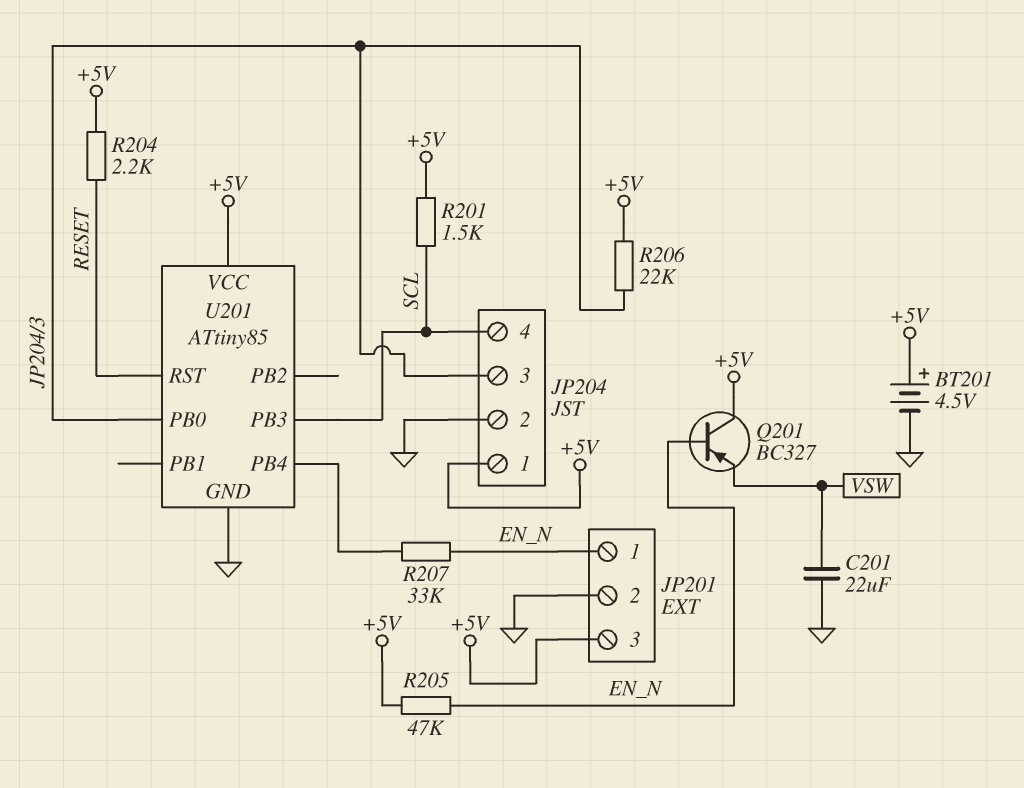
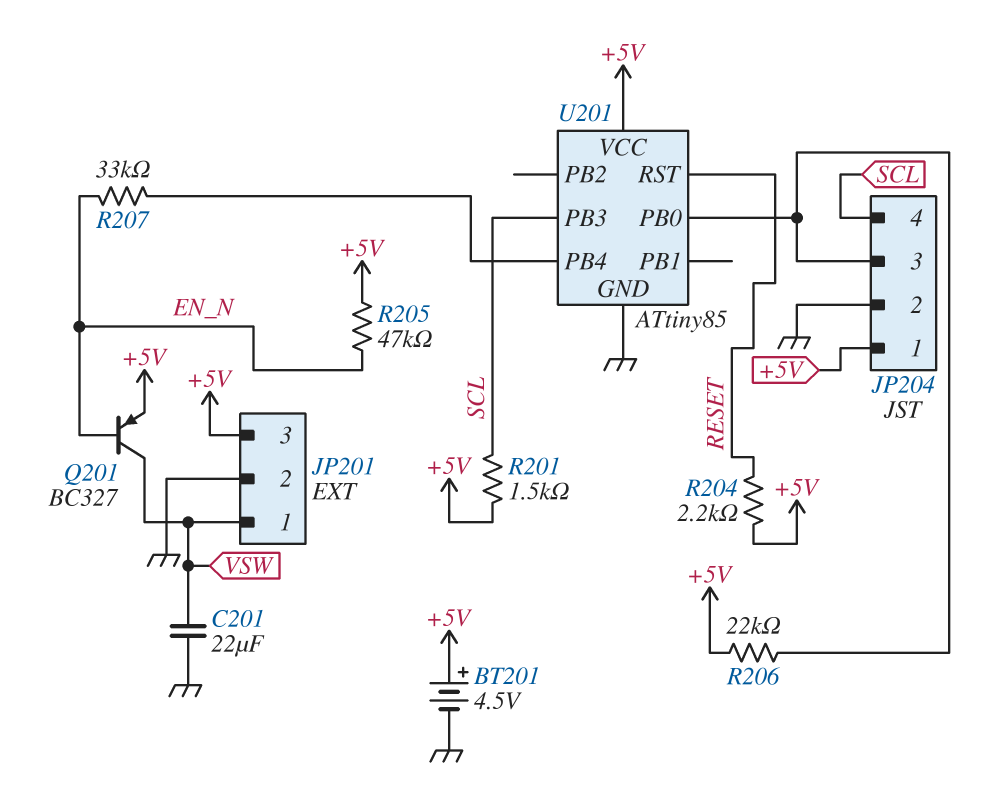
JP201 pin 1: EN_N -> VSW
Q201: PNP BC327 (B EN_N, C +5V, E VSW) -> PNP BC327 (B EN_N, C VSW, E +5V)

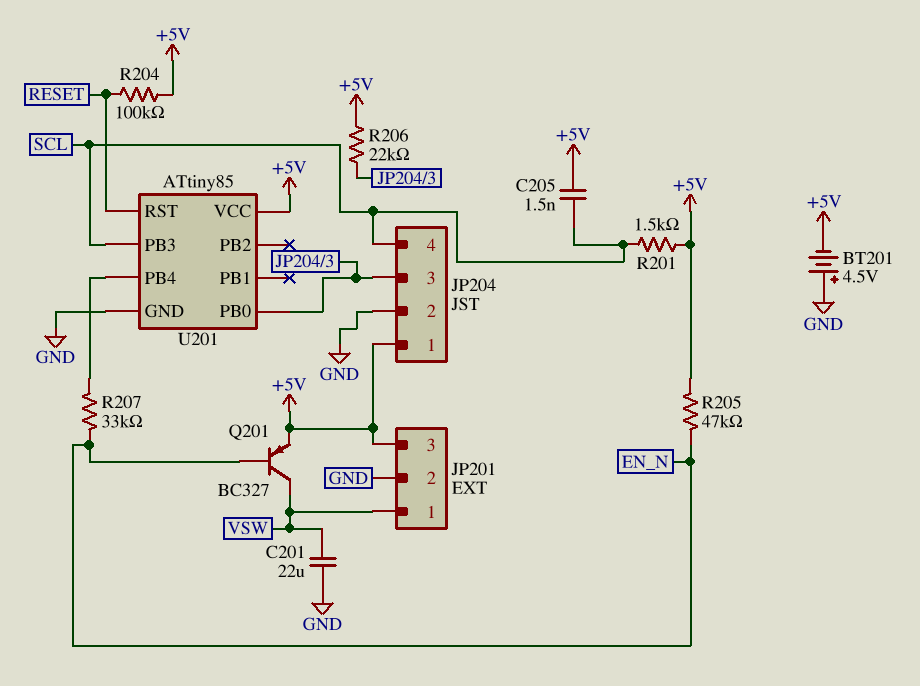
BT201: 4.5V (plus +5V, minus GND) -> 4.5V (plus GND, minus +5V)
C205: none -> 1.5nF (+5V, SCL)
R204: 2.2k (+5V, RESET) -> 100k (+5V, RESET)

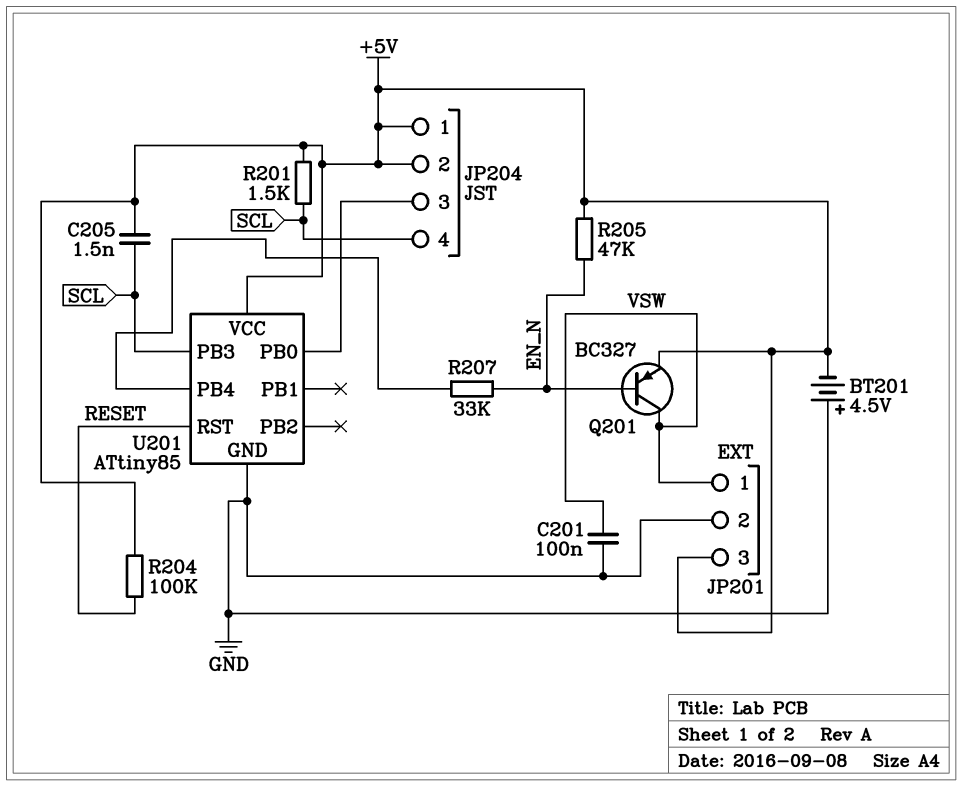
C201: 22uF (GND, VSW) -> 100nF (GND, VSW)
JP204 pin 2: GND -> +5V
R206: 22k (+5V, JP204/3) -> none

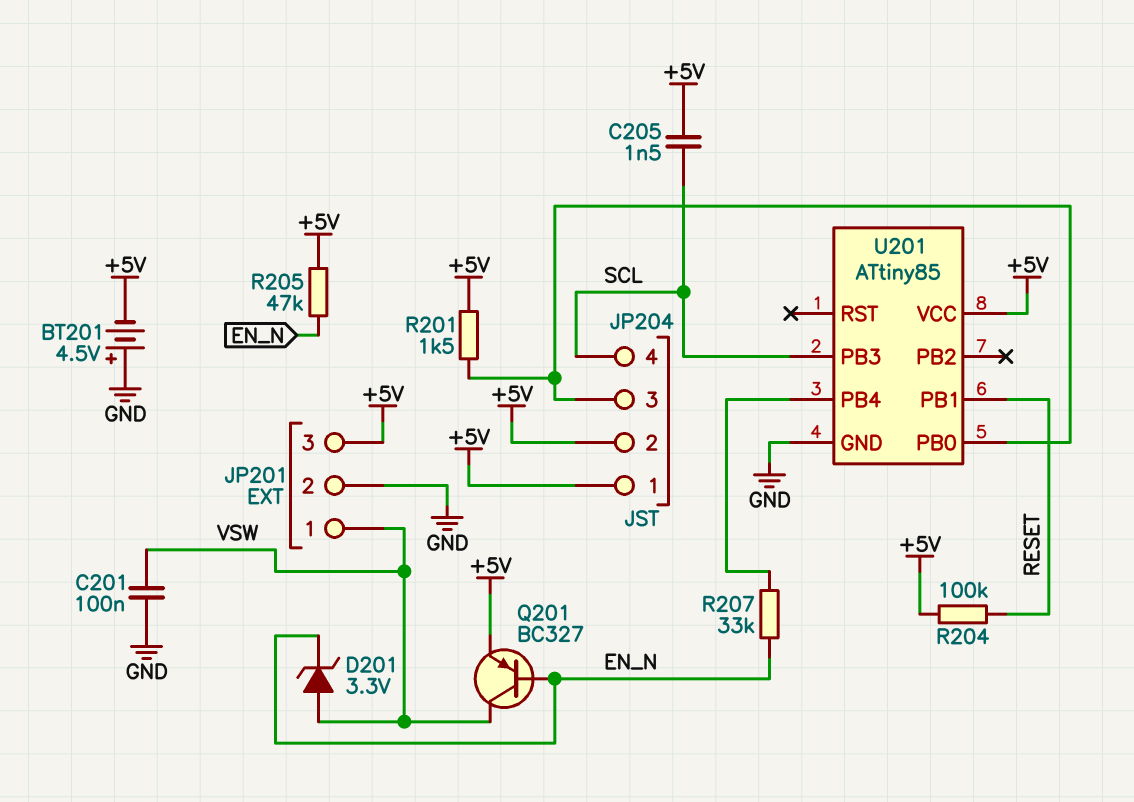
D201: none -> zener 3.3V (A VSW, K EN_N)
R201: 1.5k (+5V, SCL) -> 1.5k (+5V, JP204/3)
U201 pin PB1: none -> RESET
U201 pin RST: RESET -> none

